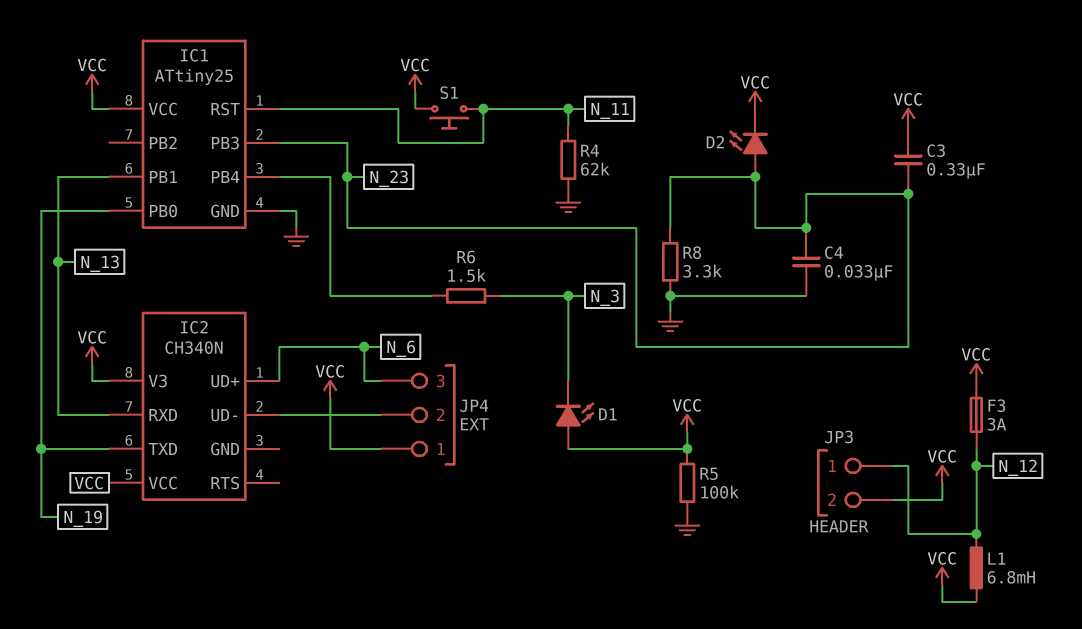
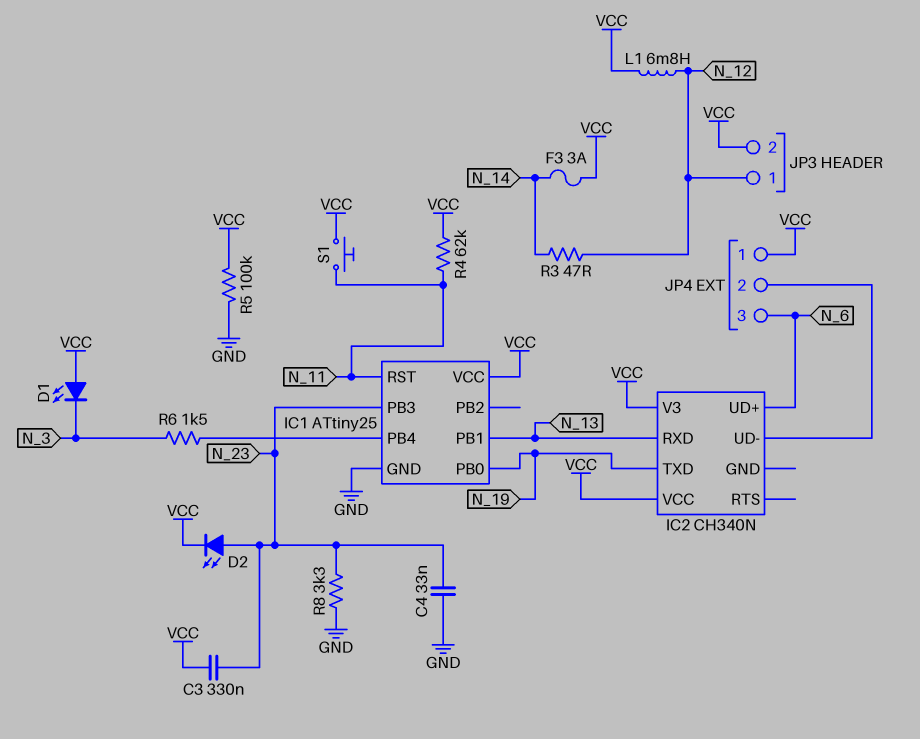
F3: 3A (N_12, VCC) -> 3A (N_14, VCC)
R3: none -> 47 (N_12, N_14)
R4: 62k (GND, N_11) -> 62k (N_11, VCC)

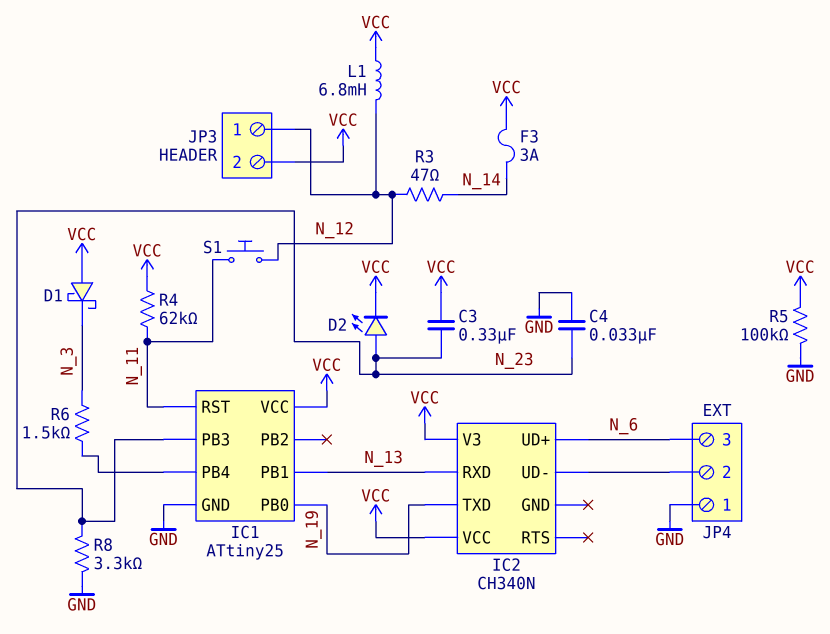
D1: LED (A VCC, K N_3) -> schottky (A VCC, K N_3)
JP4 pin 1: VCC -> GND
S1: button (N_11, VCC) -> button (N_11, N_12)

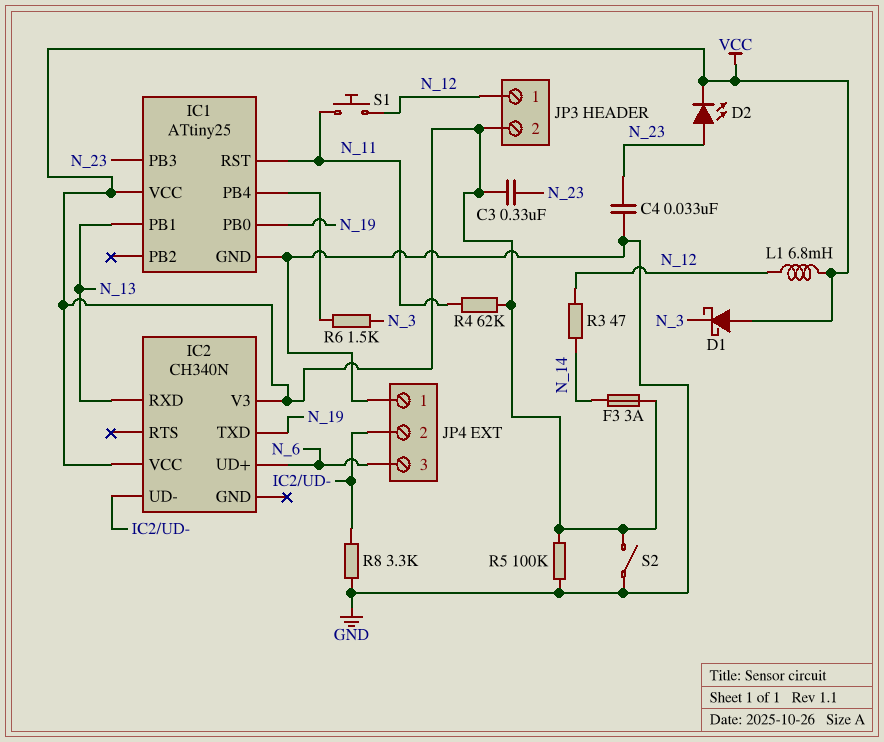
R8: 3.3k (GND, N_23) -> 3.3k (GND, IC2/UD-)
S2: none -> switch (GND, VCC)

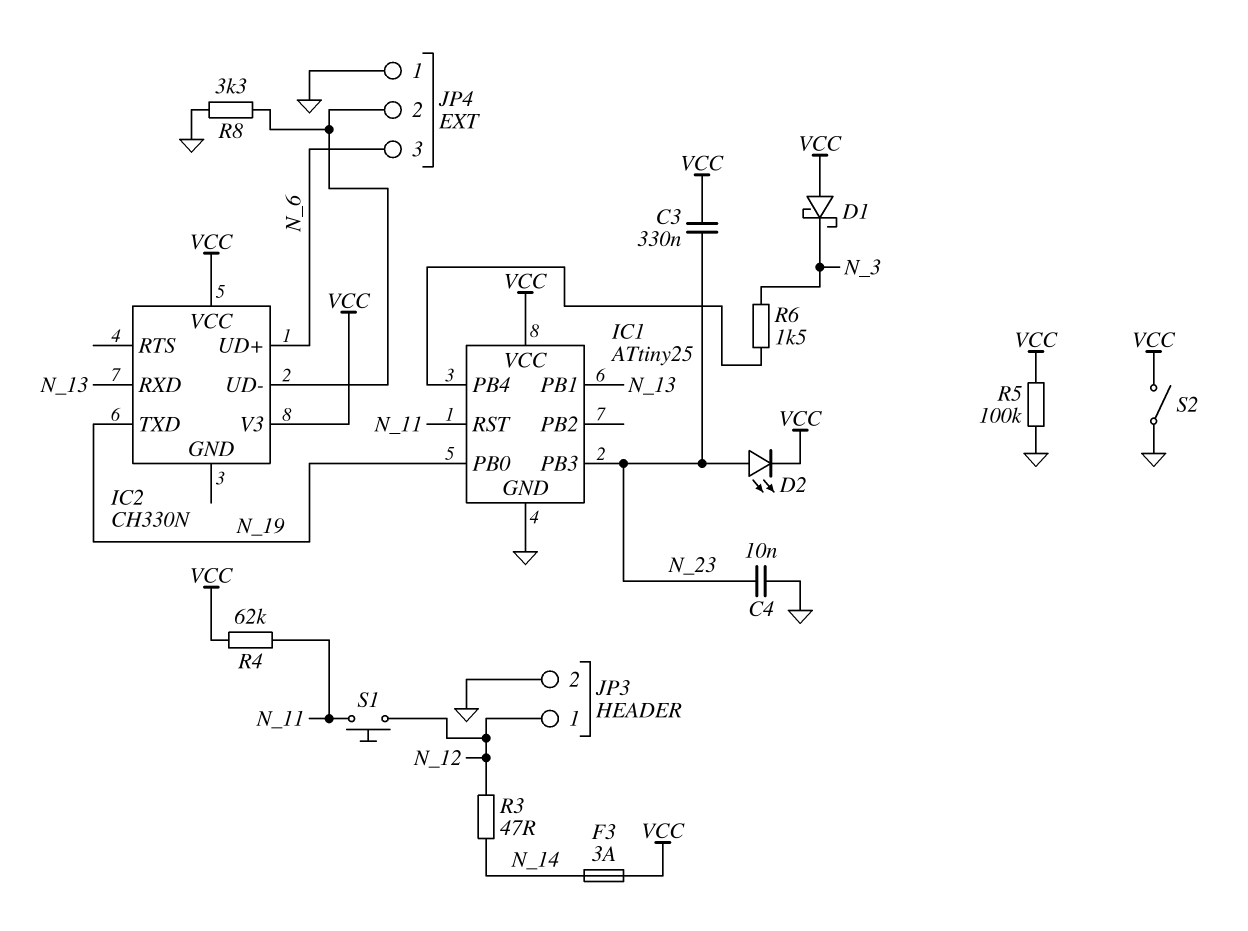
C4: 33nF (GND, N_23) -> 10nF (GND, N_23)
IC2: CH340N -> CH330N
JP3 pin 2: VCC -> GND
L1: 6.8mH (N_12, VCC) -> none

